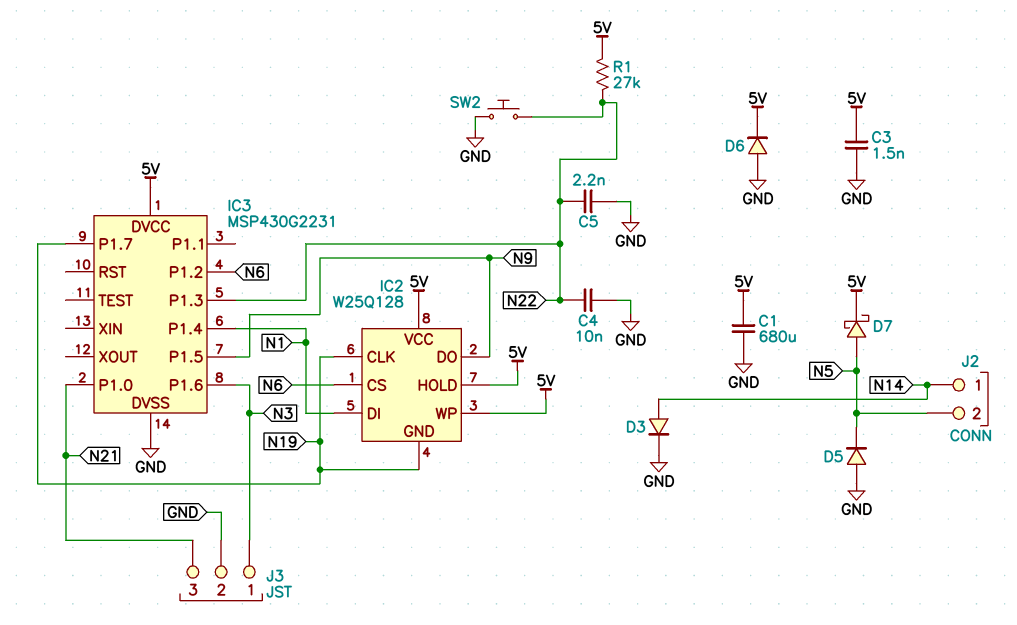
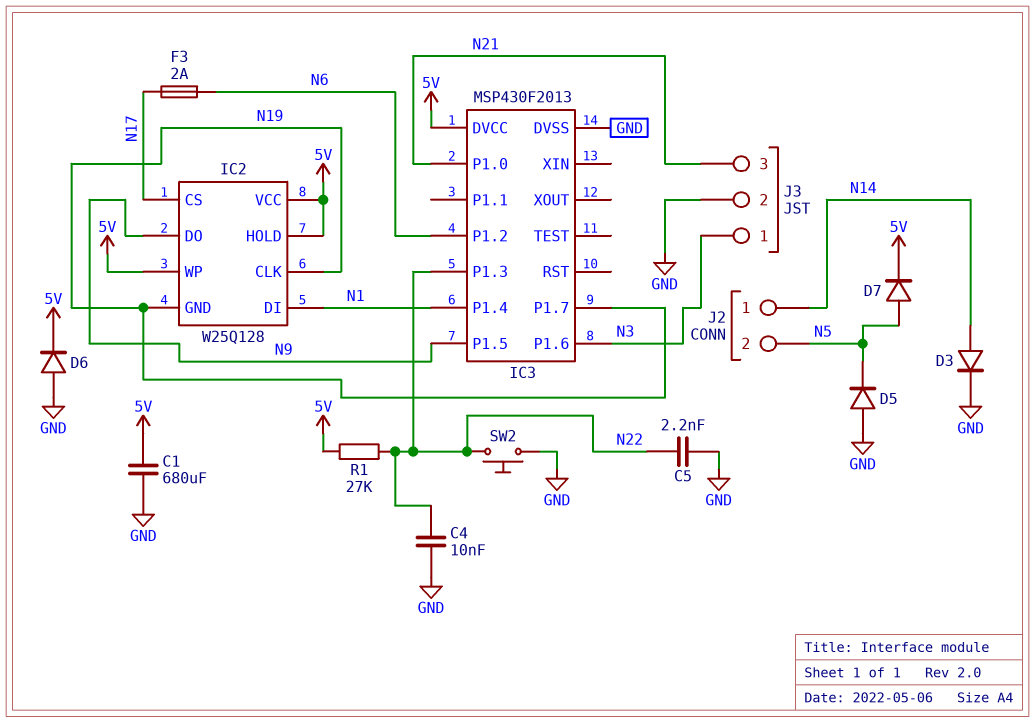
C3: 1.5nF (5V, GND) -> none
D7: schottky (A N5, K 5V) -> diode (A N5, K 5V)
F3: none -> 2A (N6, N17)
IC2 pin CS: N6 -> N17
IC3: MSP430G2231 -> MSP430F2013

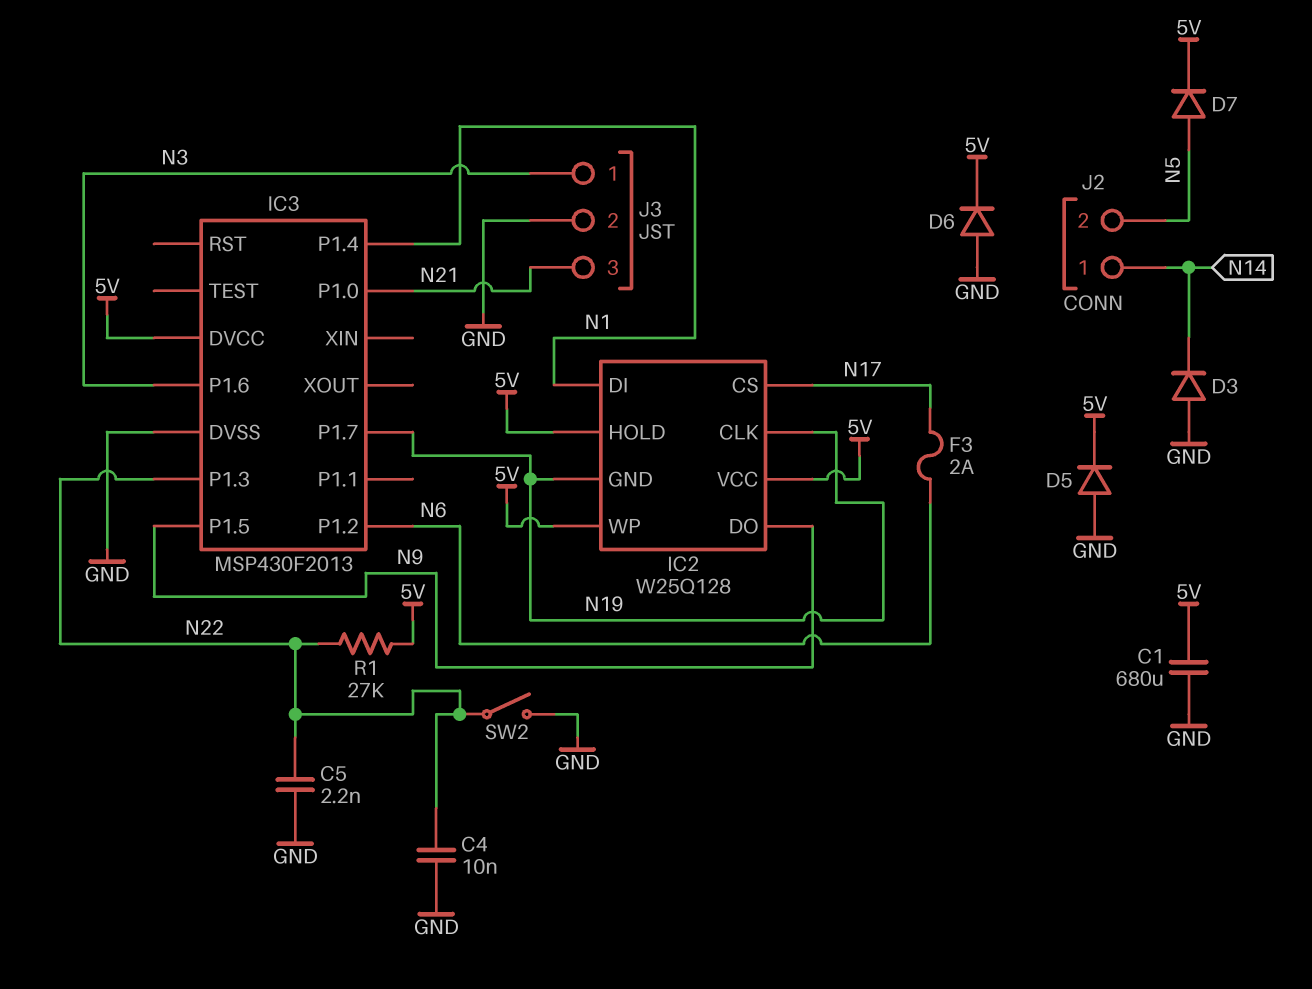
D3: diode (A N14, K GND) -> diode (A GND, K N14)
D5: diode (A GND, K N5) -> diode (A GND, K 5V)
SW2: button (GND, N22) -> switch (GND, N22)

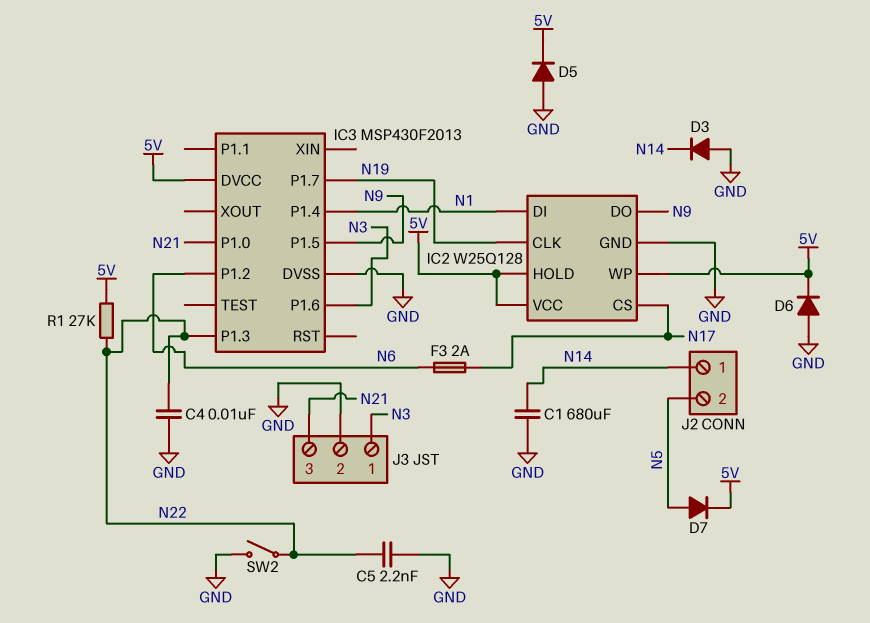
C1: 680uF (5V, GND) -> 680uF (GND, N14)
IC2 pin GND: N19 -> GND

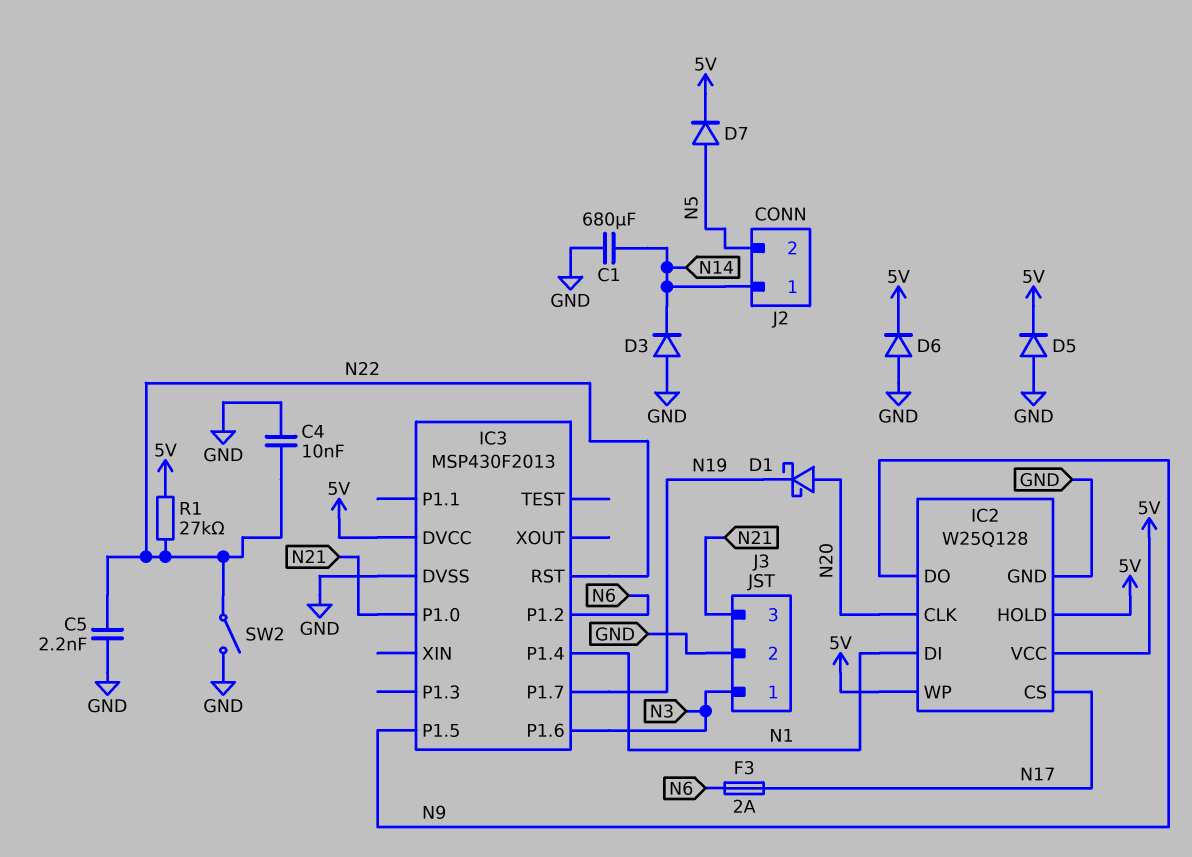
D1: none -> schottky (A N20, K N19)
IC2 pin CLK: N19 -> N20
IC3 pin P1.3: N22 -> none
IC3 pin RST: none -> N22

